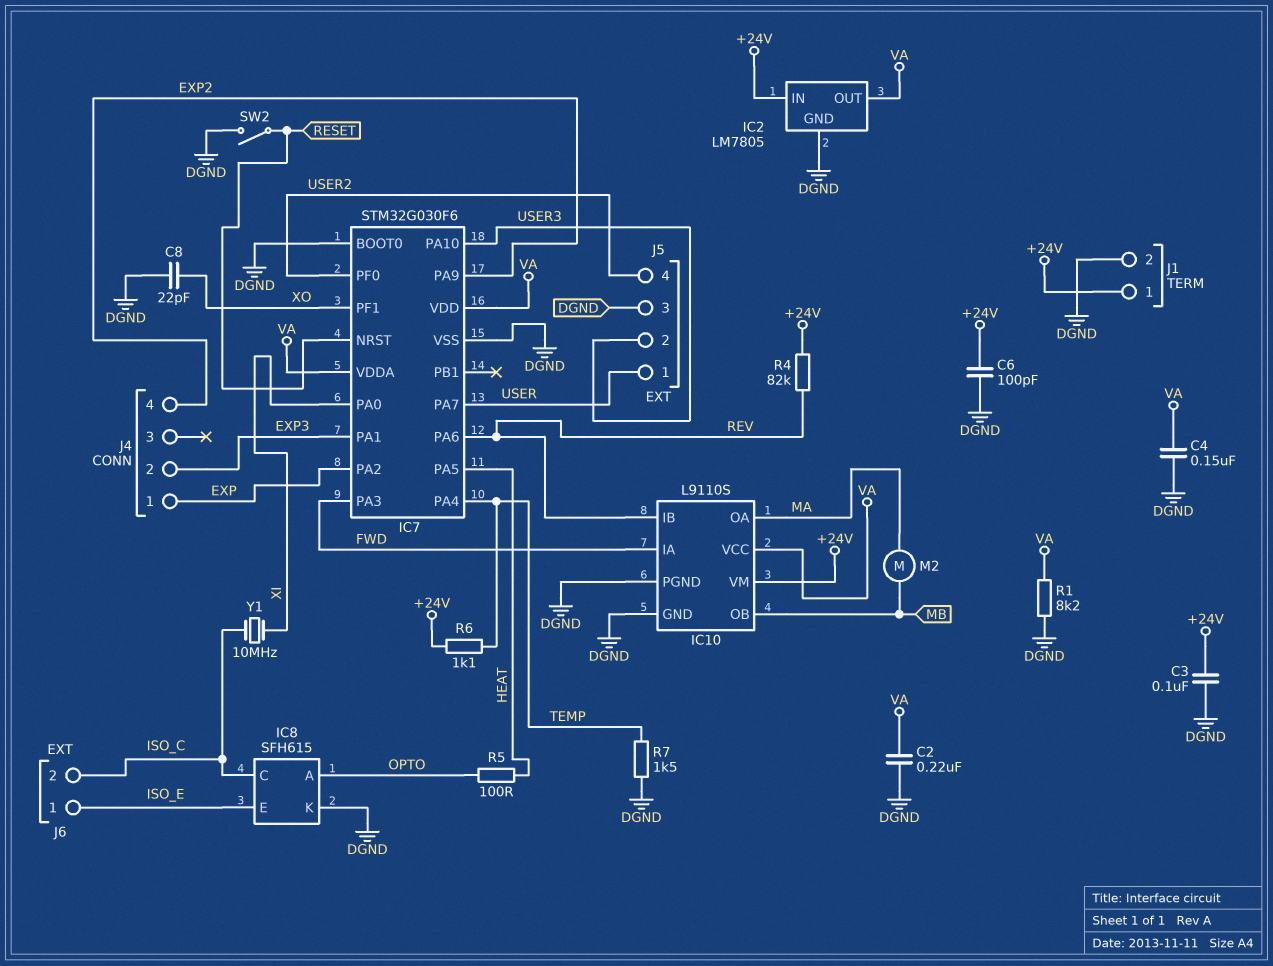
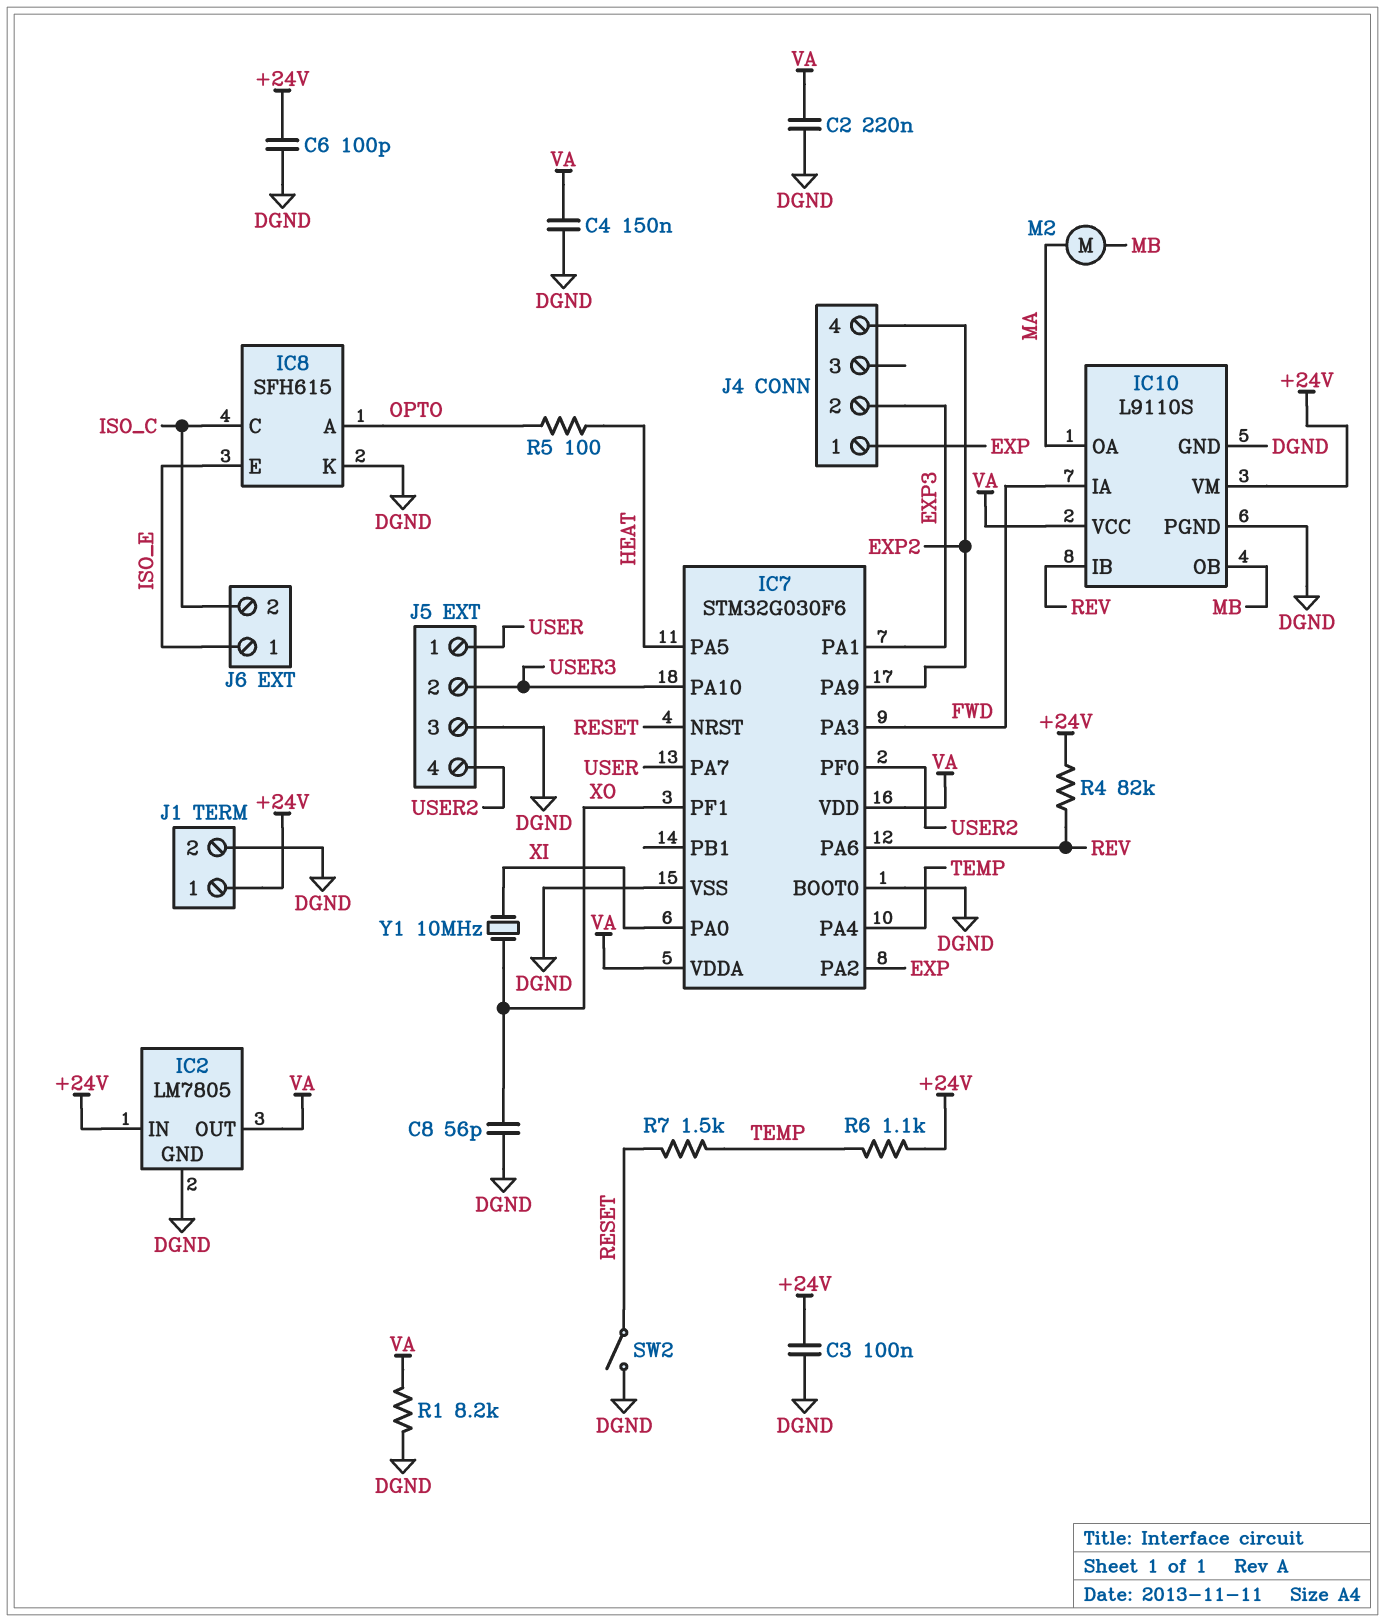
C8: 22pF (DGND, XO) -> 56pF (DGND, XO)
R7: 1.5k (DGND, TEMP) -> 1.5k (RESET, TEMP)
Y1: 10MHz (ISO_C, XI) -> 10MHz (XI, XO)

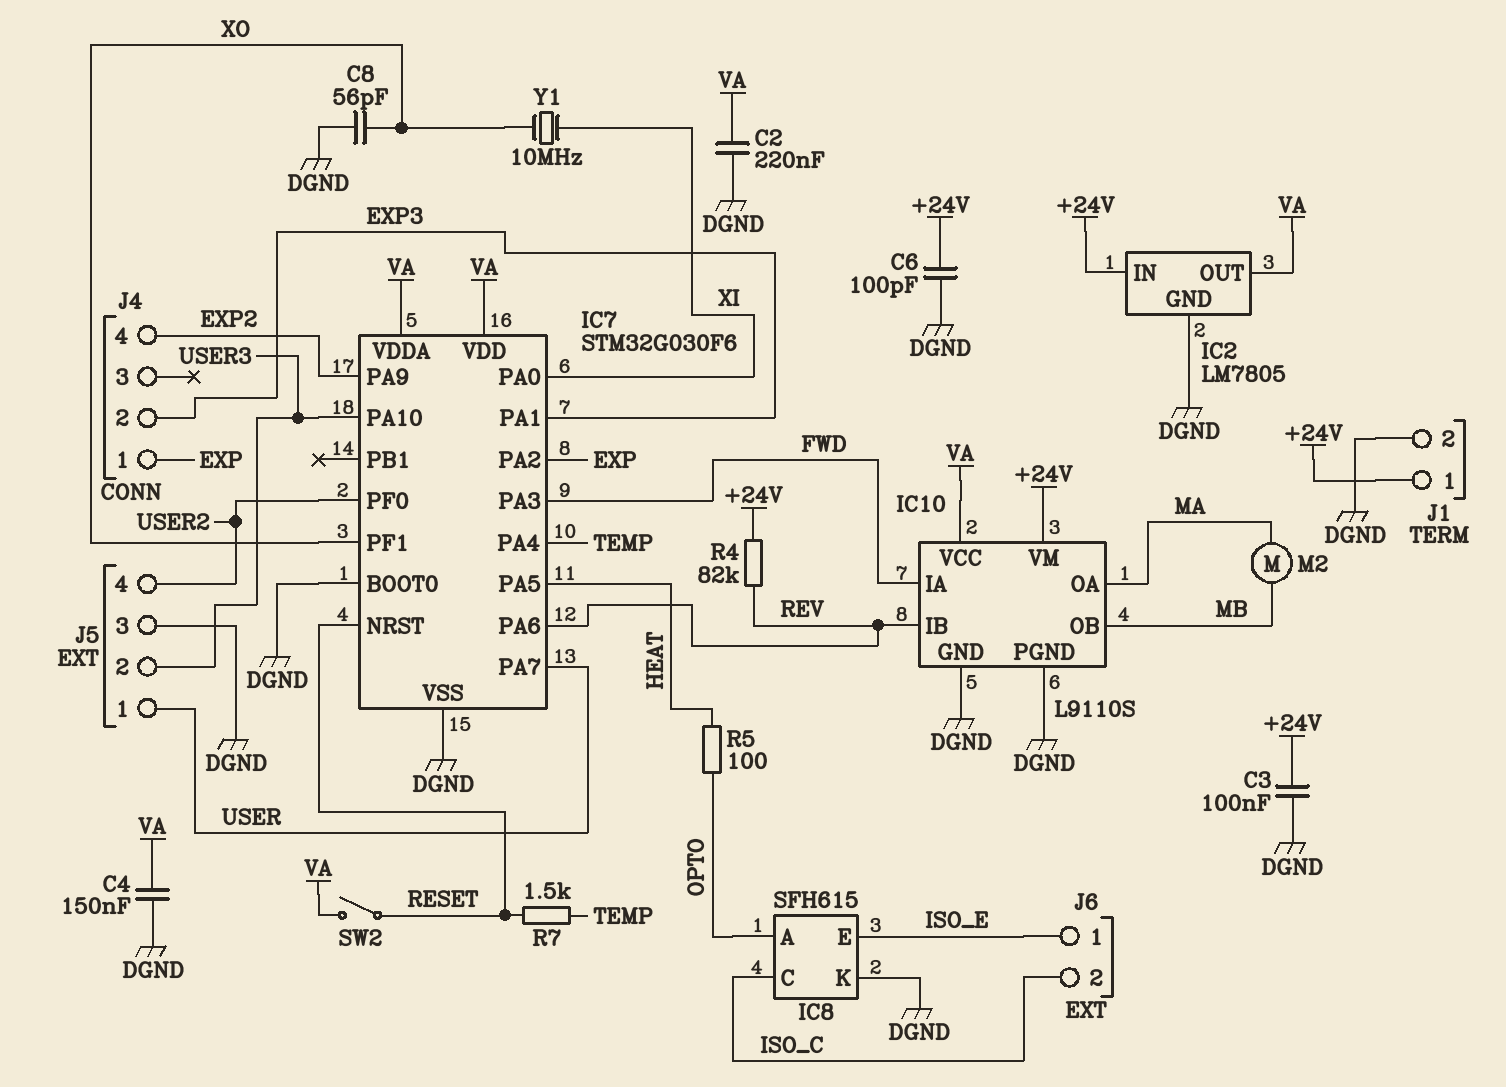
R1: 8.2k (DGND, VA) -> none
R6: 1.1k (+24V, TEMP) -> none
SW2: switch (DGND, RESET) -> switch (RESET, VA)

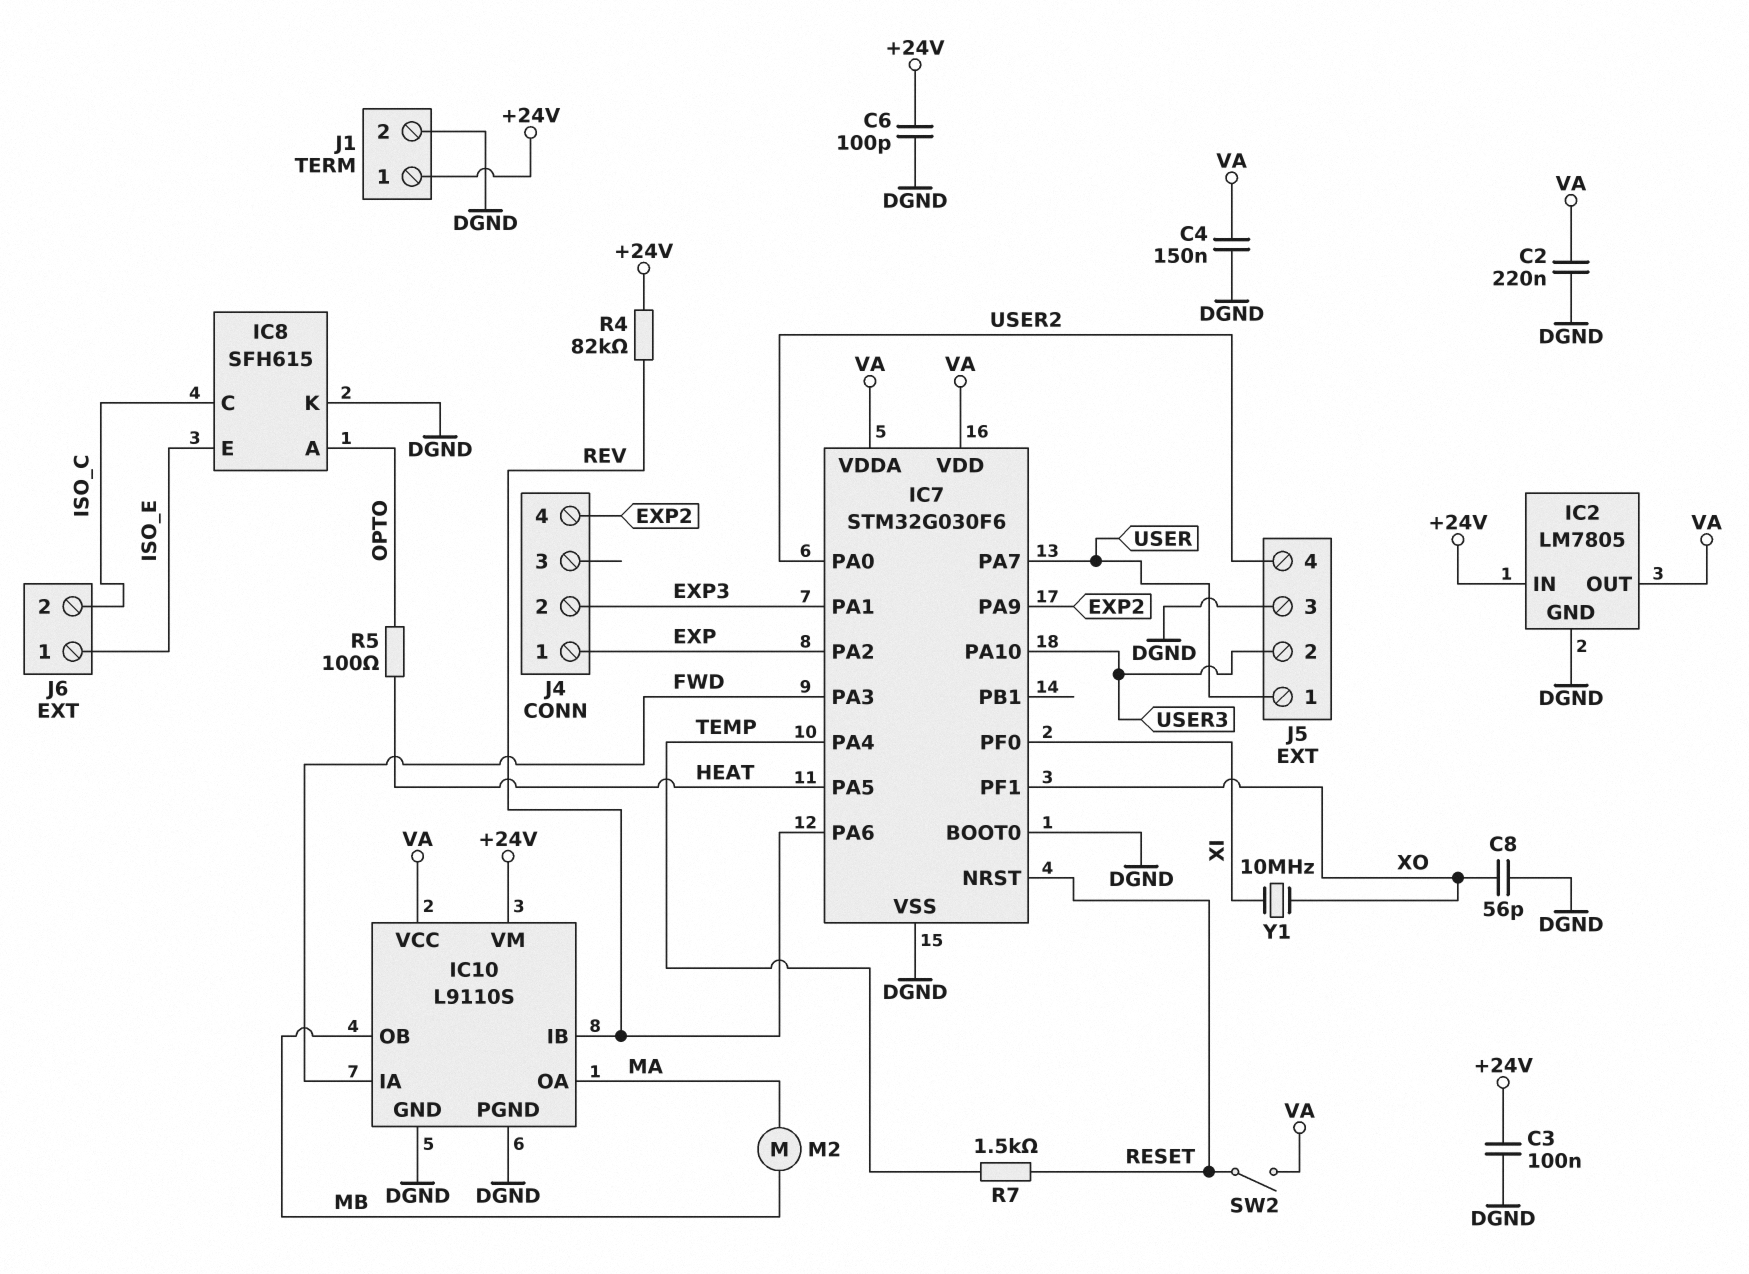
IC7 pin PA0: XI -> USER2
IC7 pin PF0: USER2 -> XI

